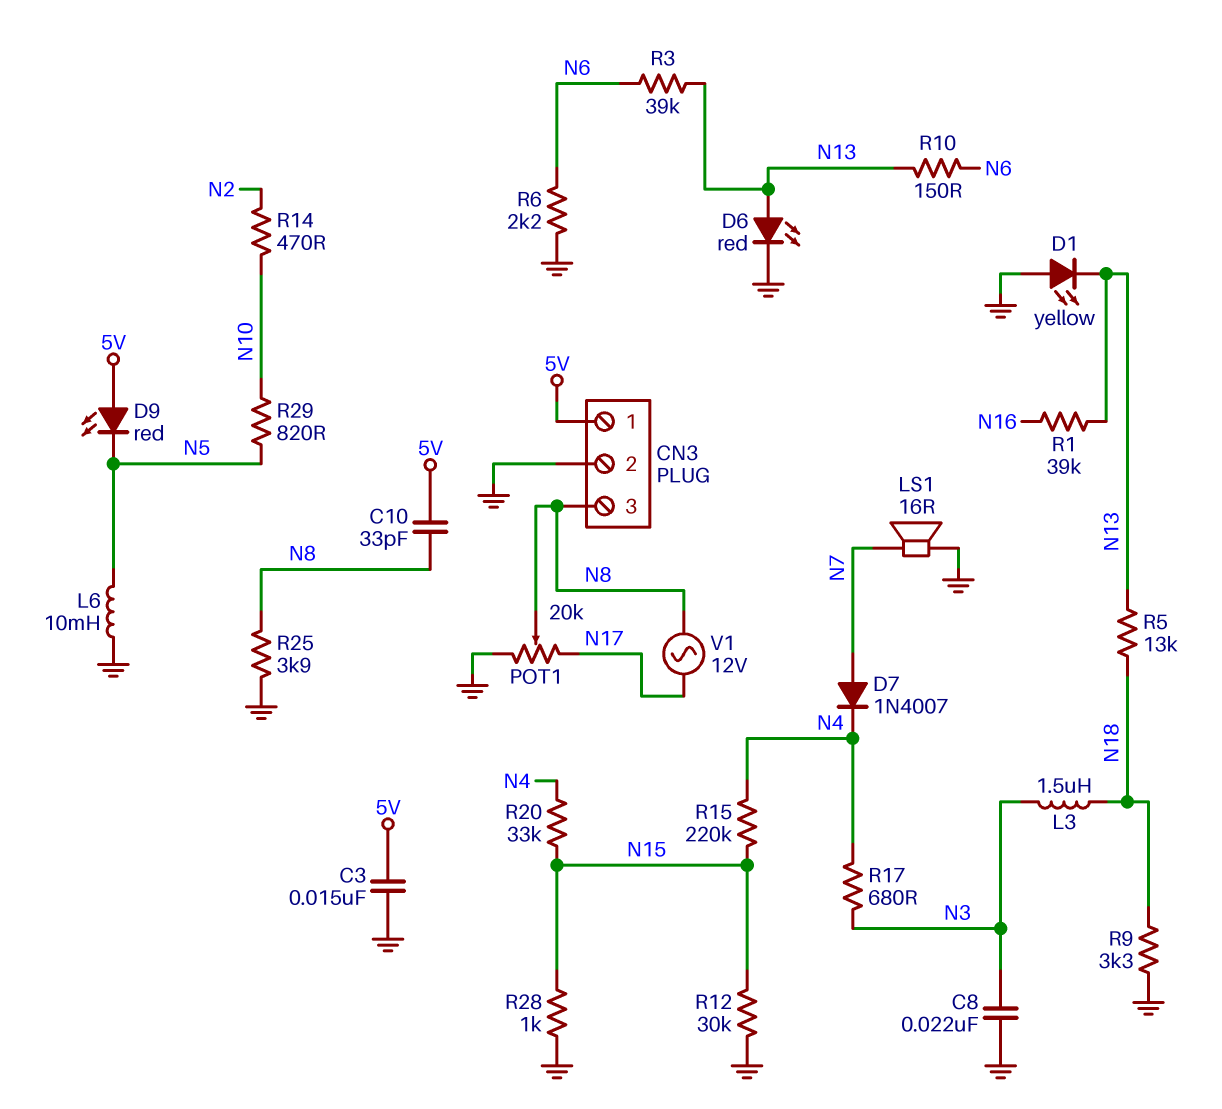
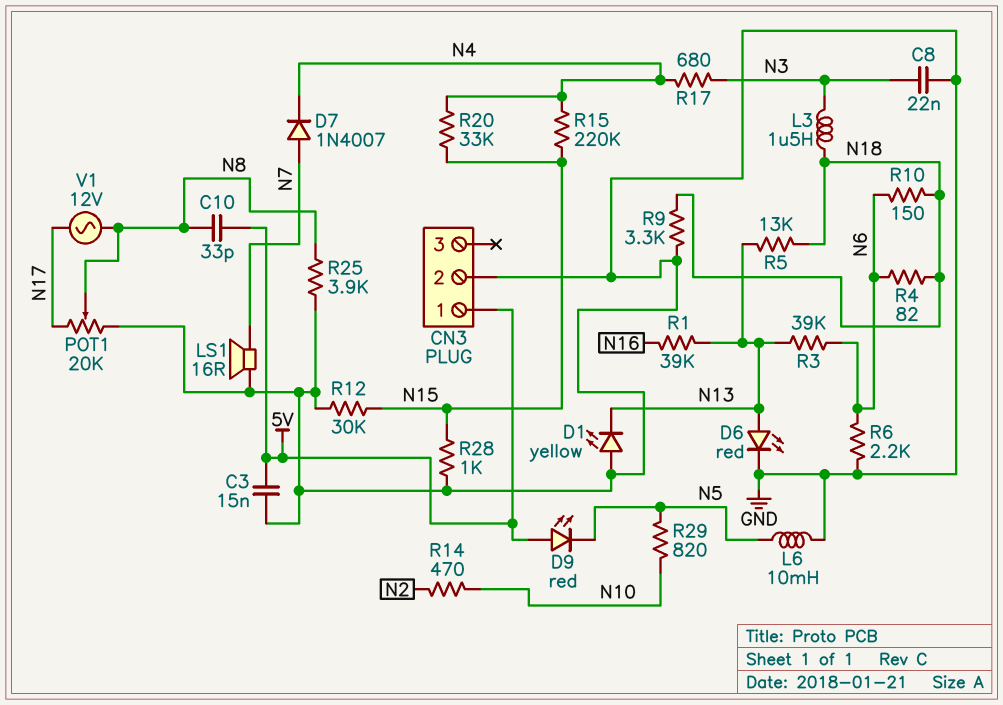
CN3 pin 3: N8 -> none
R4: none -> 82 (N6, N18)
R10: 150 (N6, N13) -> 150 (N6, N18)

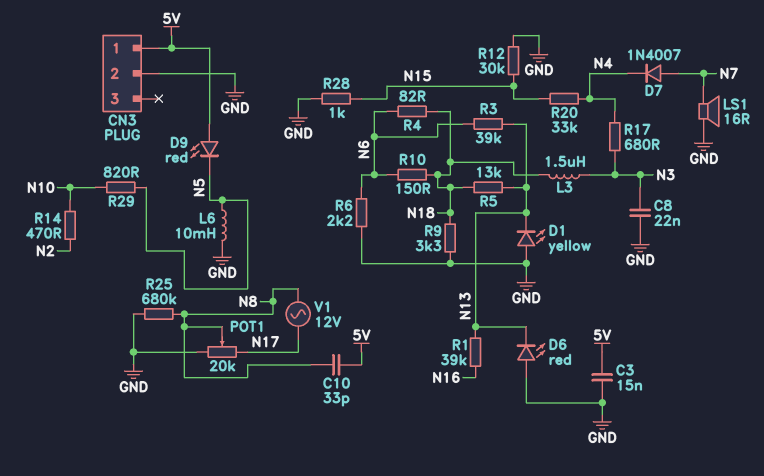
D6: LED red (A N13, K GND) -> LED red (A GND, K N13)
R15: 220k (N4, N15) -> none
R25: 3.9k (GND, N8) -> 680k (GND, N8)

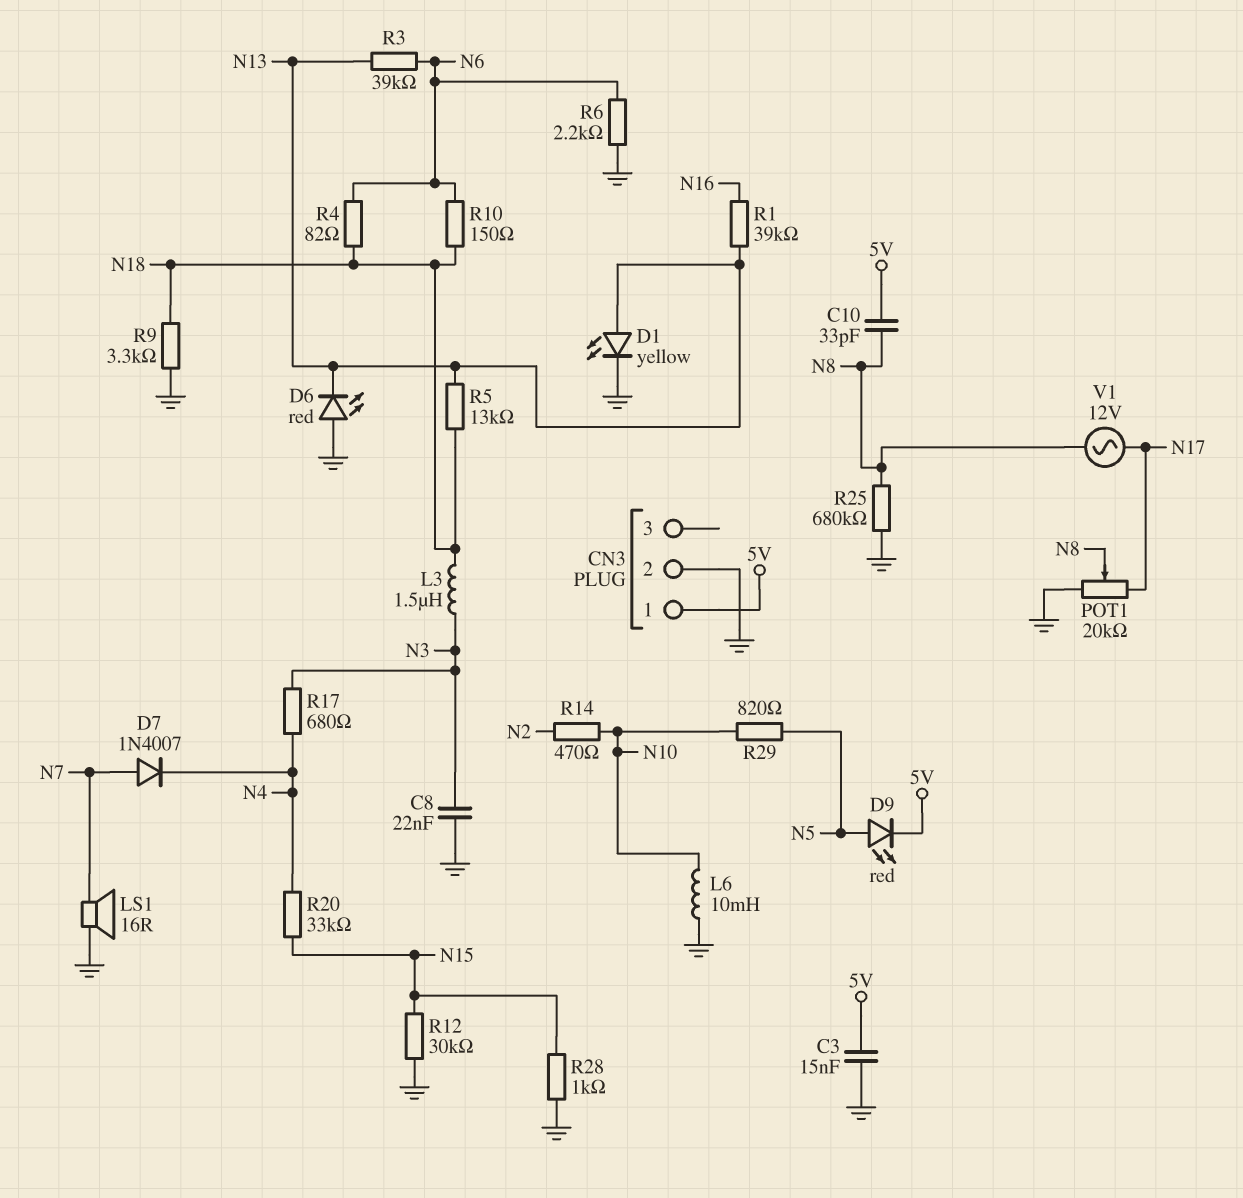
D1: LED yellow (A GND, K N13) -> LED yellow (A N13, K GND)
D9: LED red (A 5V, K N5) -> LED red (A N5, K 5V)
L6: 10mH (GND, N5) -> 10mH (GND, N10)

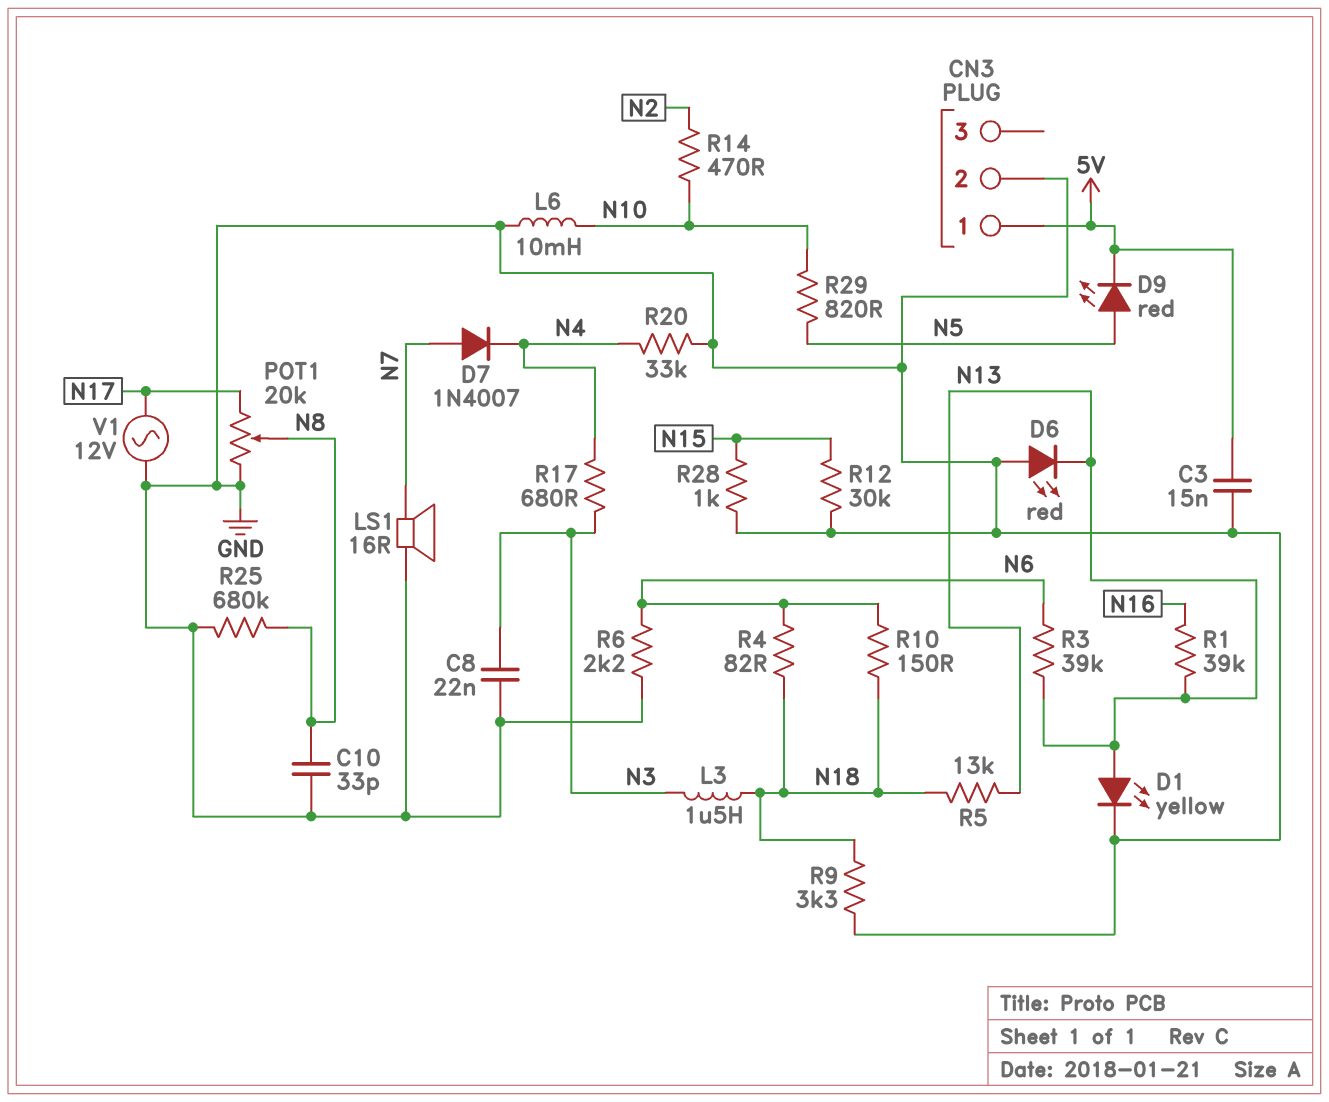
C10: 33pF (5V, N8) -> 33pF (GND, N8)
R20: 33k (N4, N15) -> 33k (GND, N4)
V1: AC 12V (N8, N17) -> AC 12V (GND, N17)

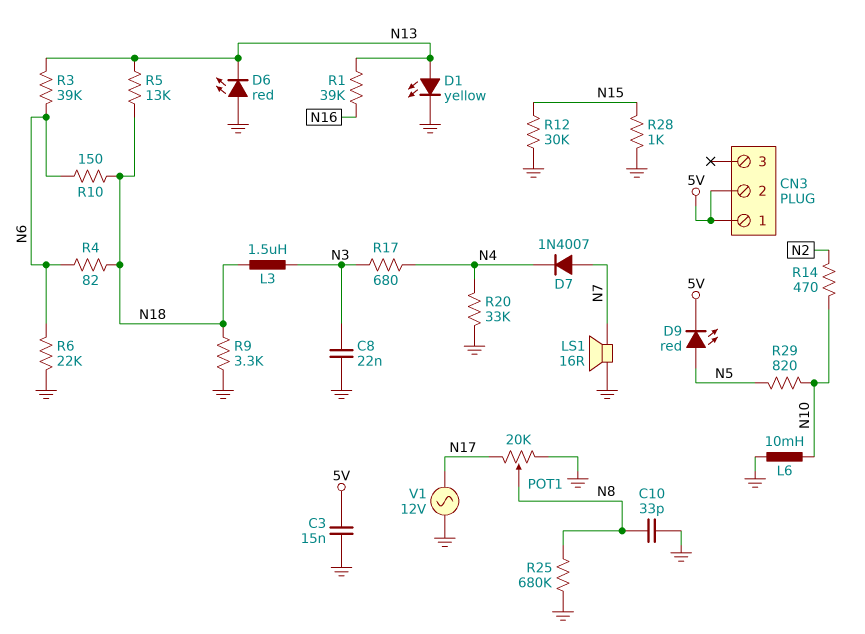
CN3 pin 2: GND -> 5V
R6: 2.2k (GND, N6) -> 22k (GND, N6)

